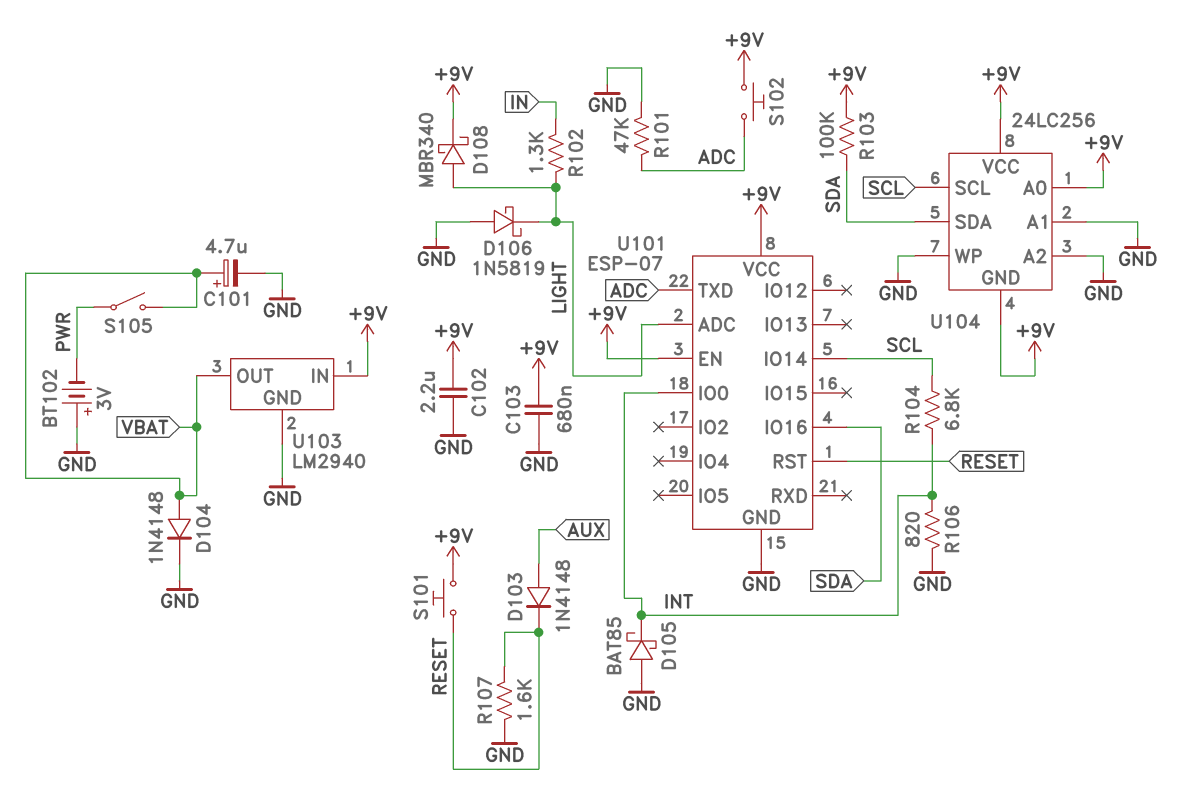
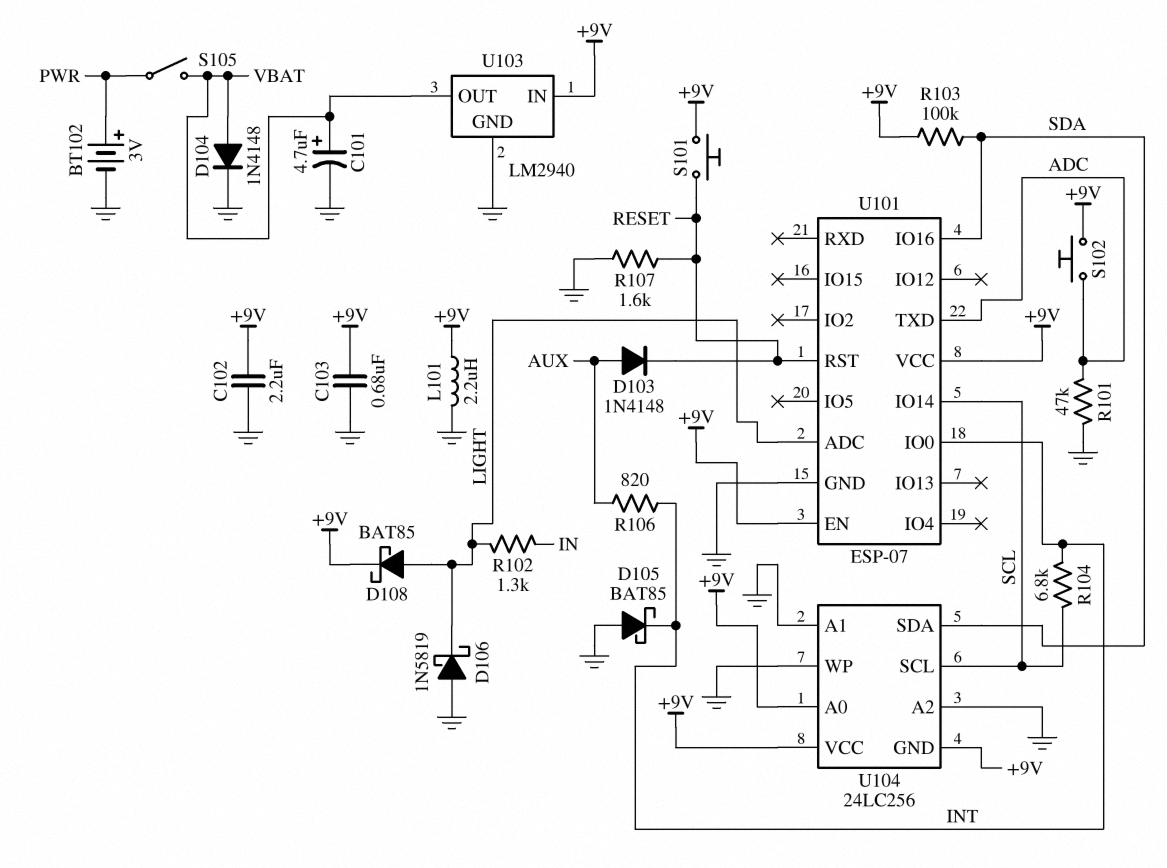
BT102: 3V (plus GND, minus PWR) -> 3V (plus PWR, minus GND)
D108: schottky MBR340 (A LIGHT, K +9V) -> schottky BAT85 (A LIGHT, K +9V)
L101: none -> 2.2uH (+9V, GND)
R106: 820 (GND, INT) -> 820 (AUX, INT)

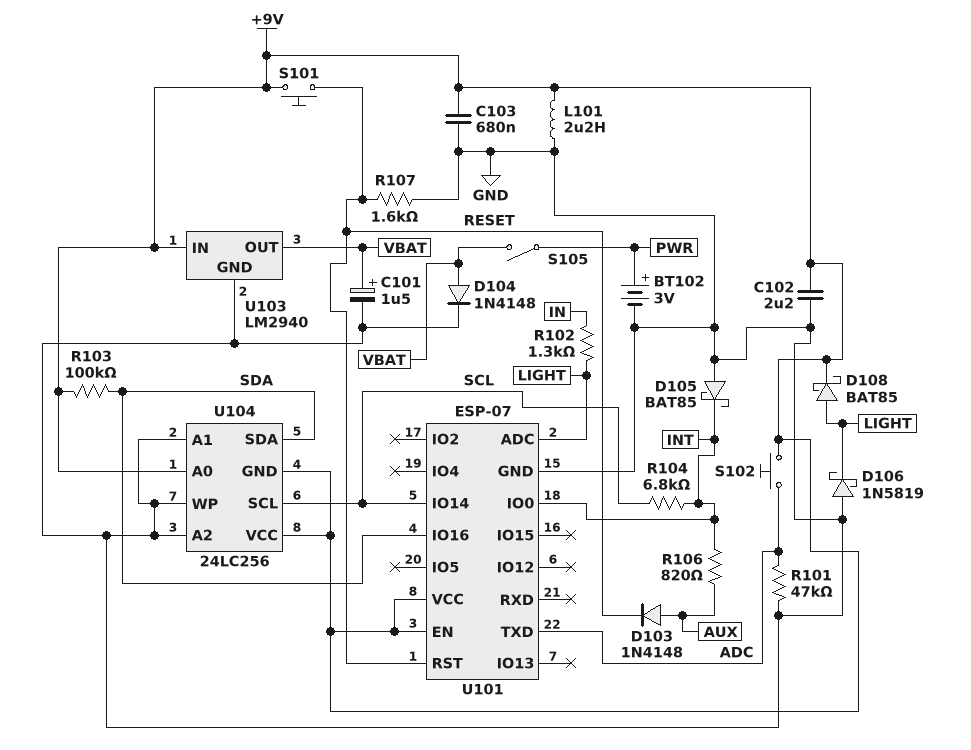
C101: 4.7uF (plus VBAT, minus GND) -> 1.5uF (plus VBAT, minus GND)

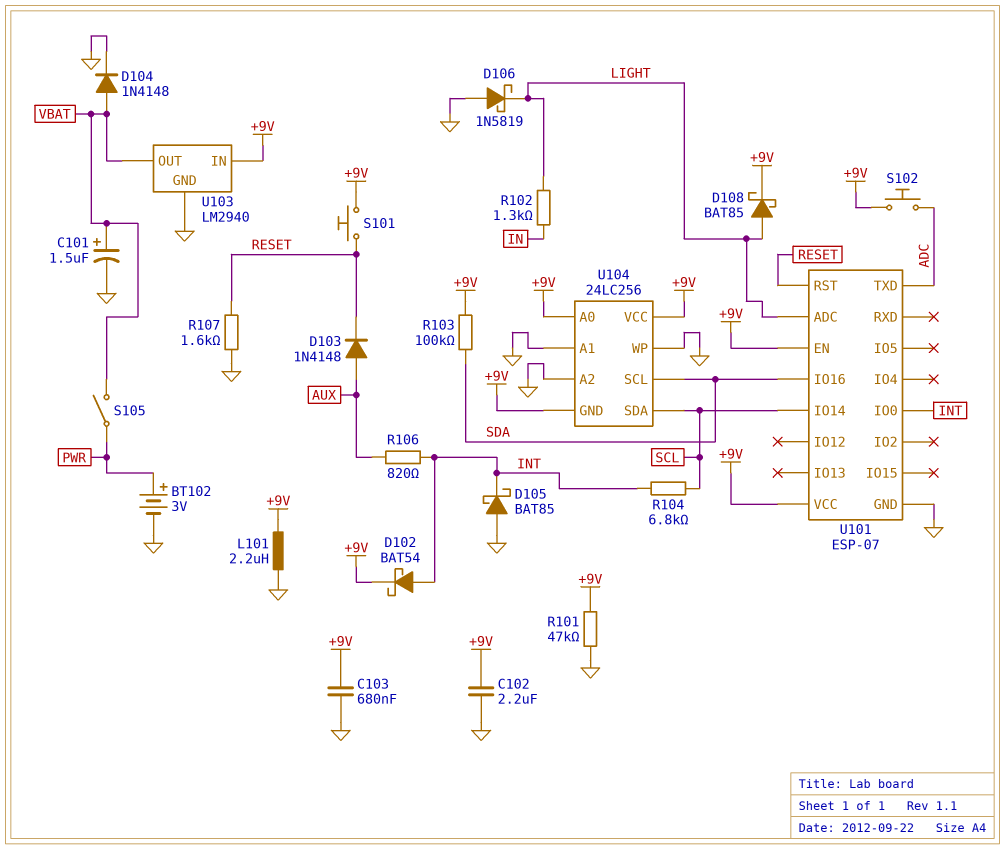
D102: none -> schottky BAT54 (A INT, K +9V)
R101: 47k (ADC, GND) -> 47k (+9V, GND)
U104 pin SCL: SCL -> SDA
U104 pin SDA: SDA -> SCL

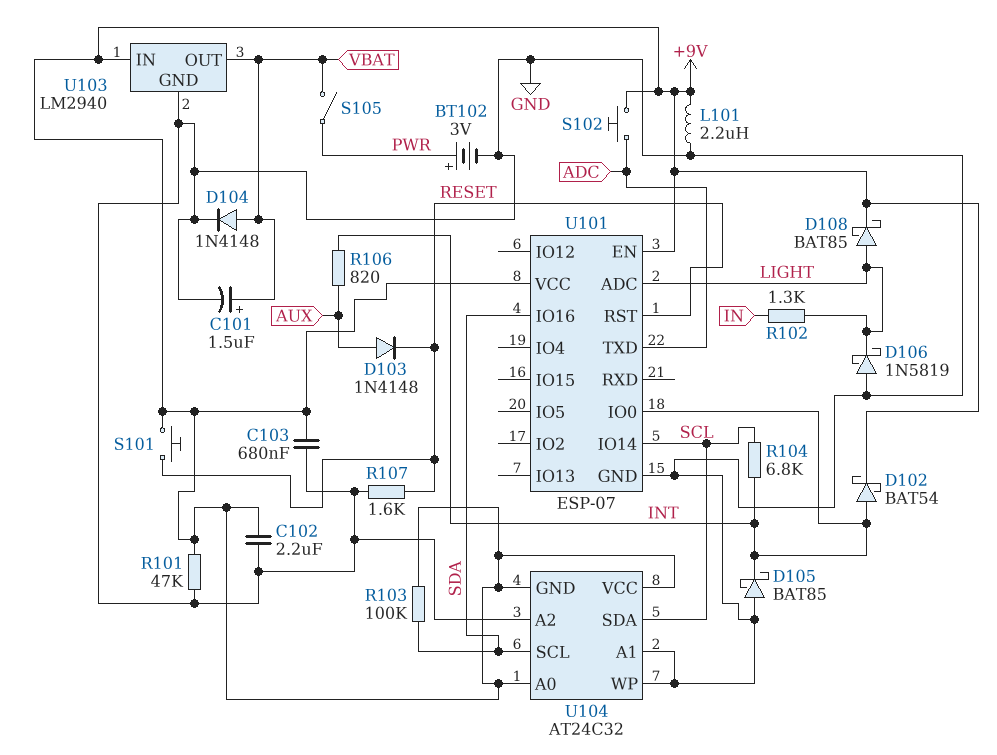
U104: 24LC256 -> AT24C32

